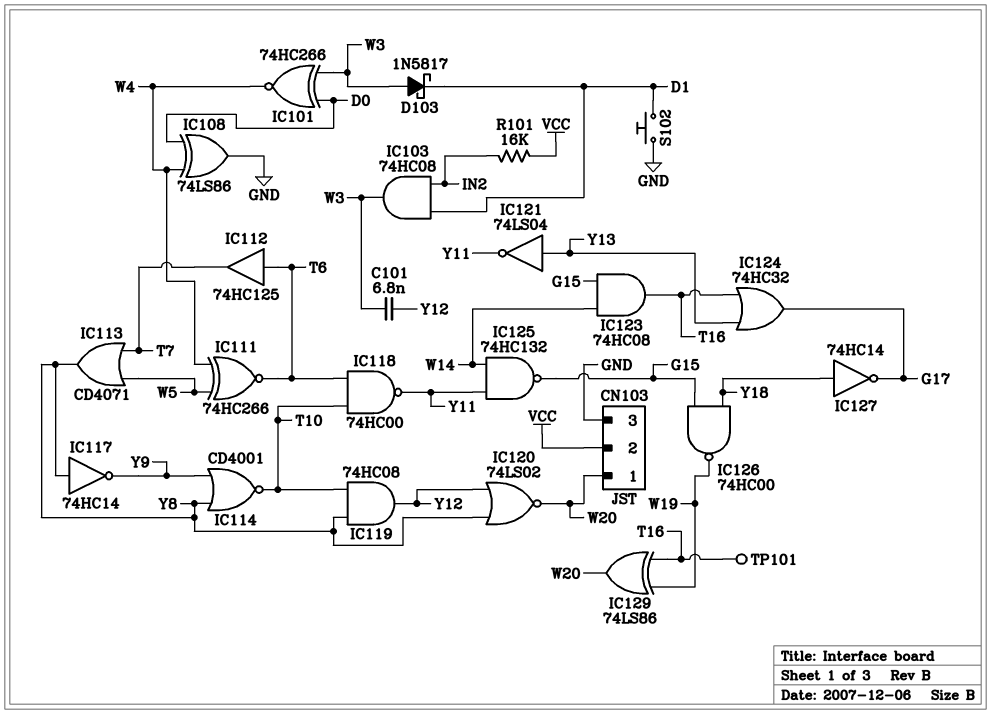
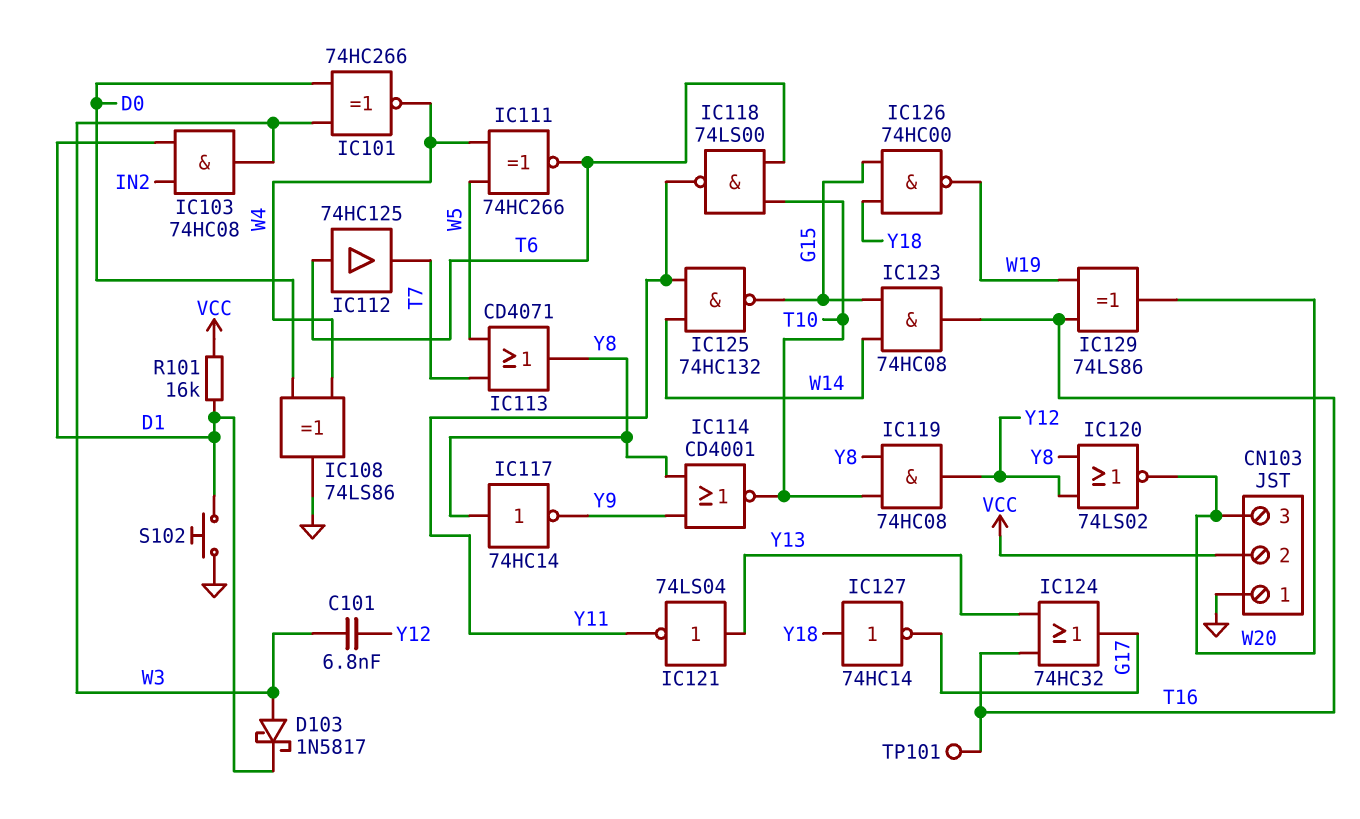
CN103 pin 1: W20 -> GND
CN103 pin 3: GND -> W20
IC118: NAND 74HC00 (in T6, in T10, out Y11) -> NAND 74LS00 (in T6, in T10, out Y11)
R101: 16k (IN2, VCC) -> 16k (D1, VCC)

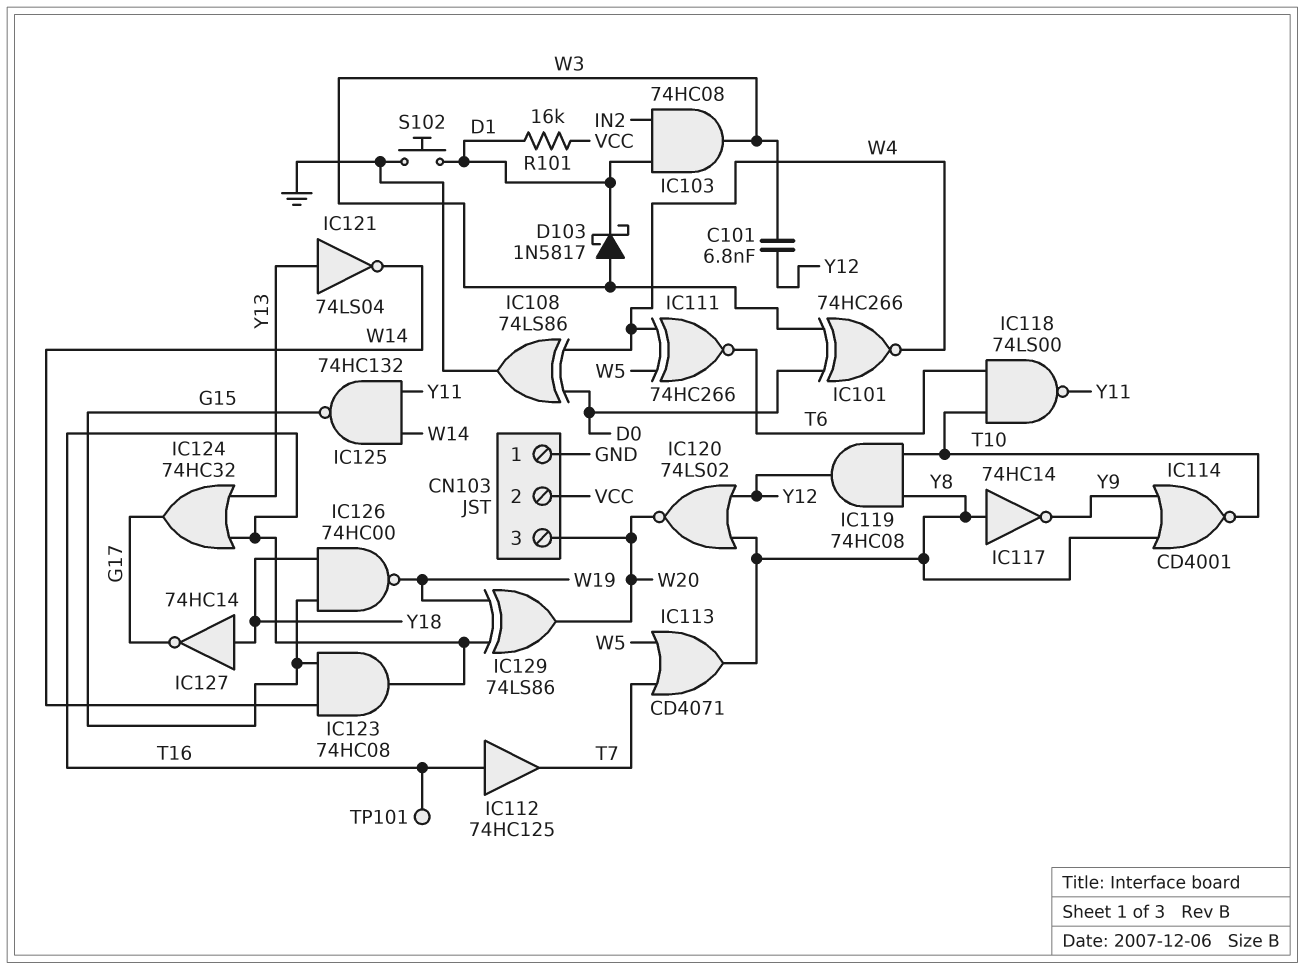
IC112: buffer 74HC125 (in T6, out T7) -> buffer 74HC125 (in T16, out T7)
IC121: NOT 74LS04 (in Y13, out Y11) -> NOT 74LS04 (in Y13, out W14)

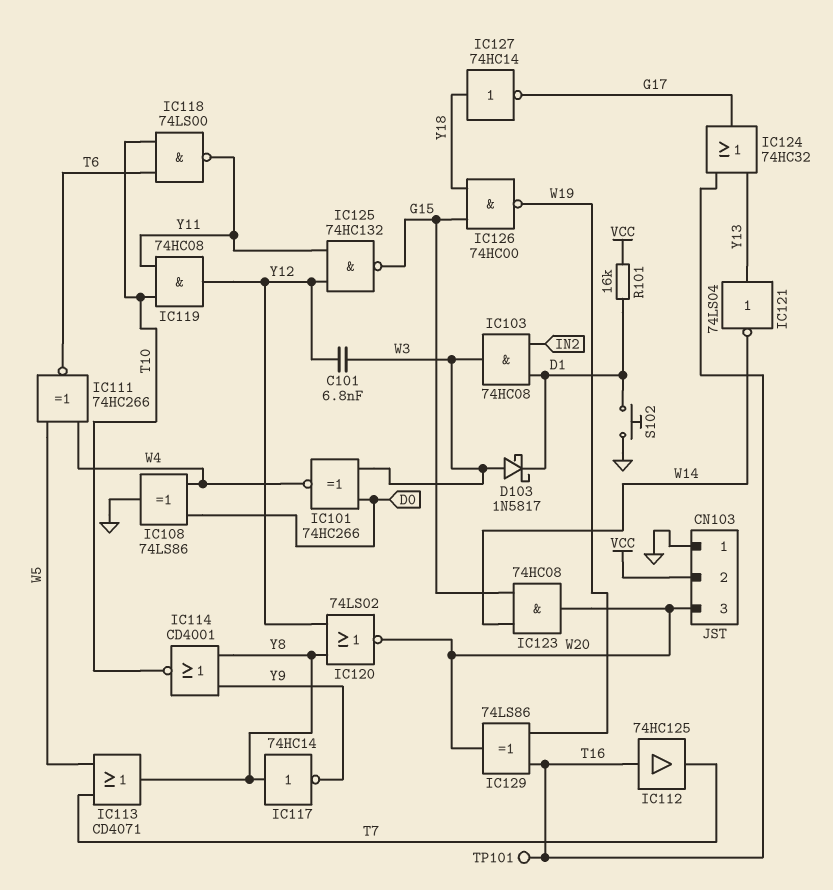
IC119: AND 74HC08 (in T10, in Y8, out Y12) -> AND 74HC08 (in T10, in Y11, out Y12)
IC123: AND 74HC08 (in G15, in W14, out T16) -> AND 74HC08 (in G15, in W14, out W20)
IC125: NAND 74HC132 (in W14, in Y11, out G15) -> NAND 74HC132 (in Y11, in Y12, out G15)

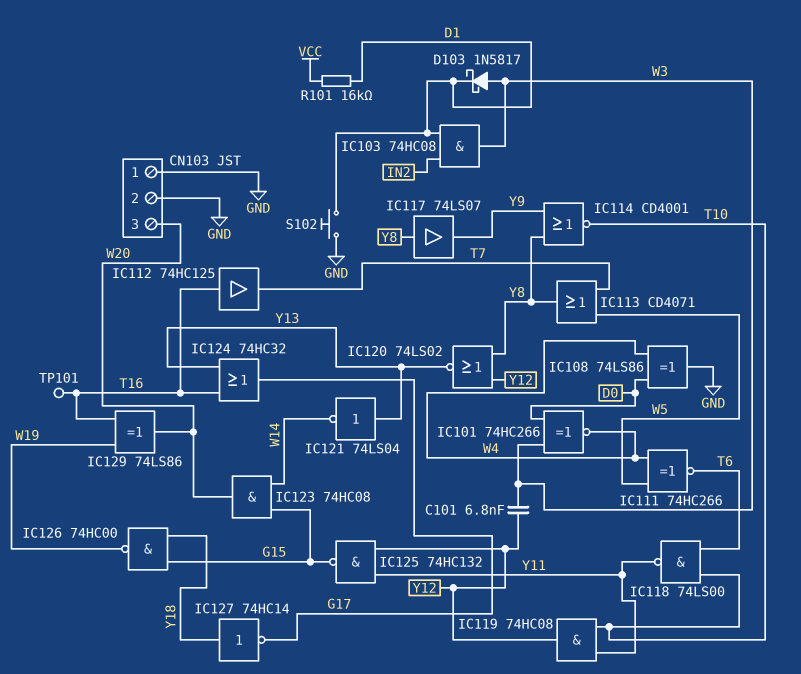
CN103 pin 2: VCC -> GND
IC117: NOT 74HC14 (in Y8, out Y9) -> buffer 74LS07 (in Y8, out Y9)
IC120: NOR 74LS02 (in Y8, in Y12, out W20) -> NOR 74LS02 (in Y8, in Y12, out Y13)

